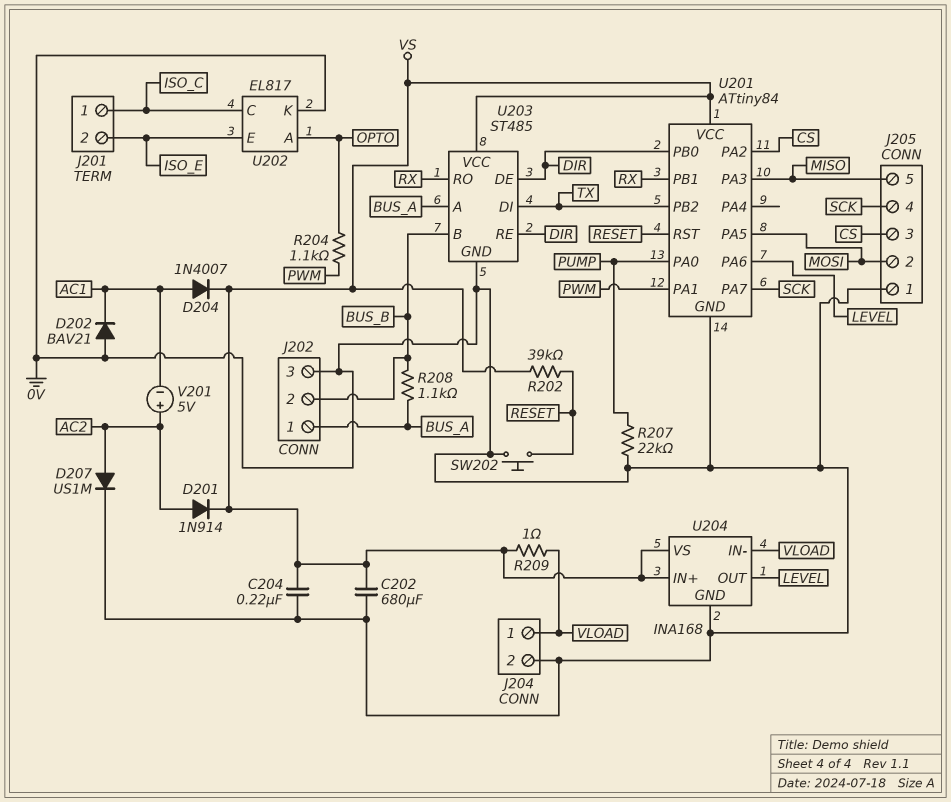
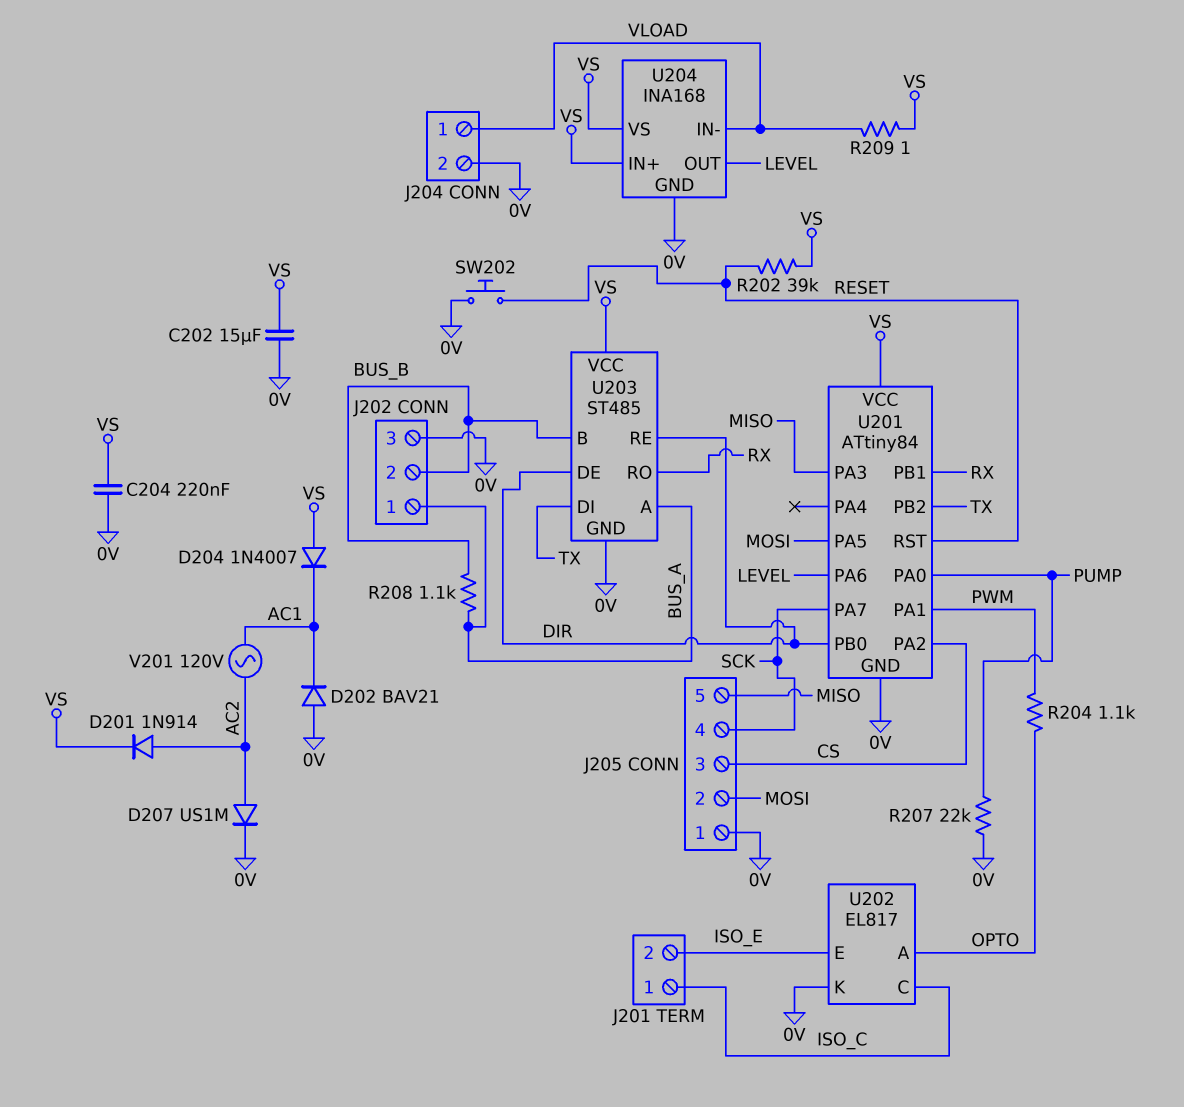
C202: 680uF (0V, VS) -> 15uF (0V, VS)
D204: diode 1N4007 (A AC1, K VS) -> diode 1N4007 (A VS, K AC1)
V201: 5V (plus AC2, minus AC1) -> AC 120V (AC1, AC2)

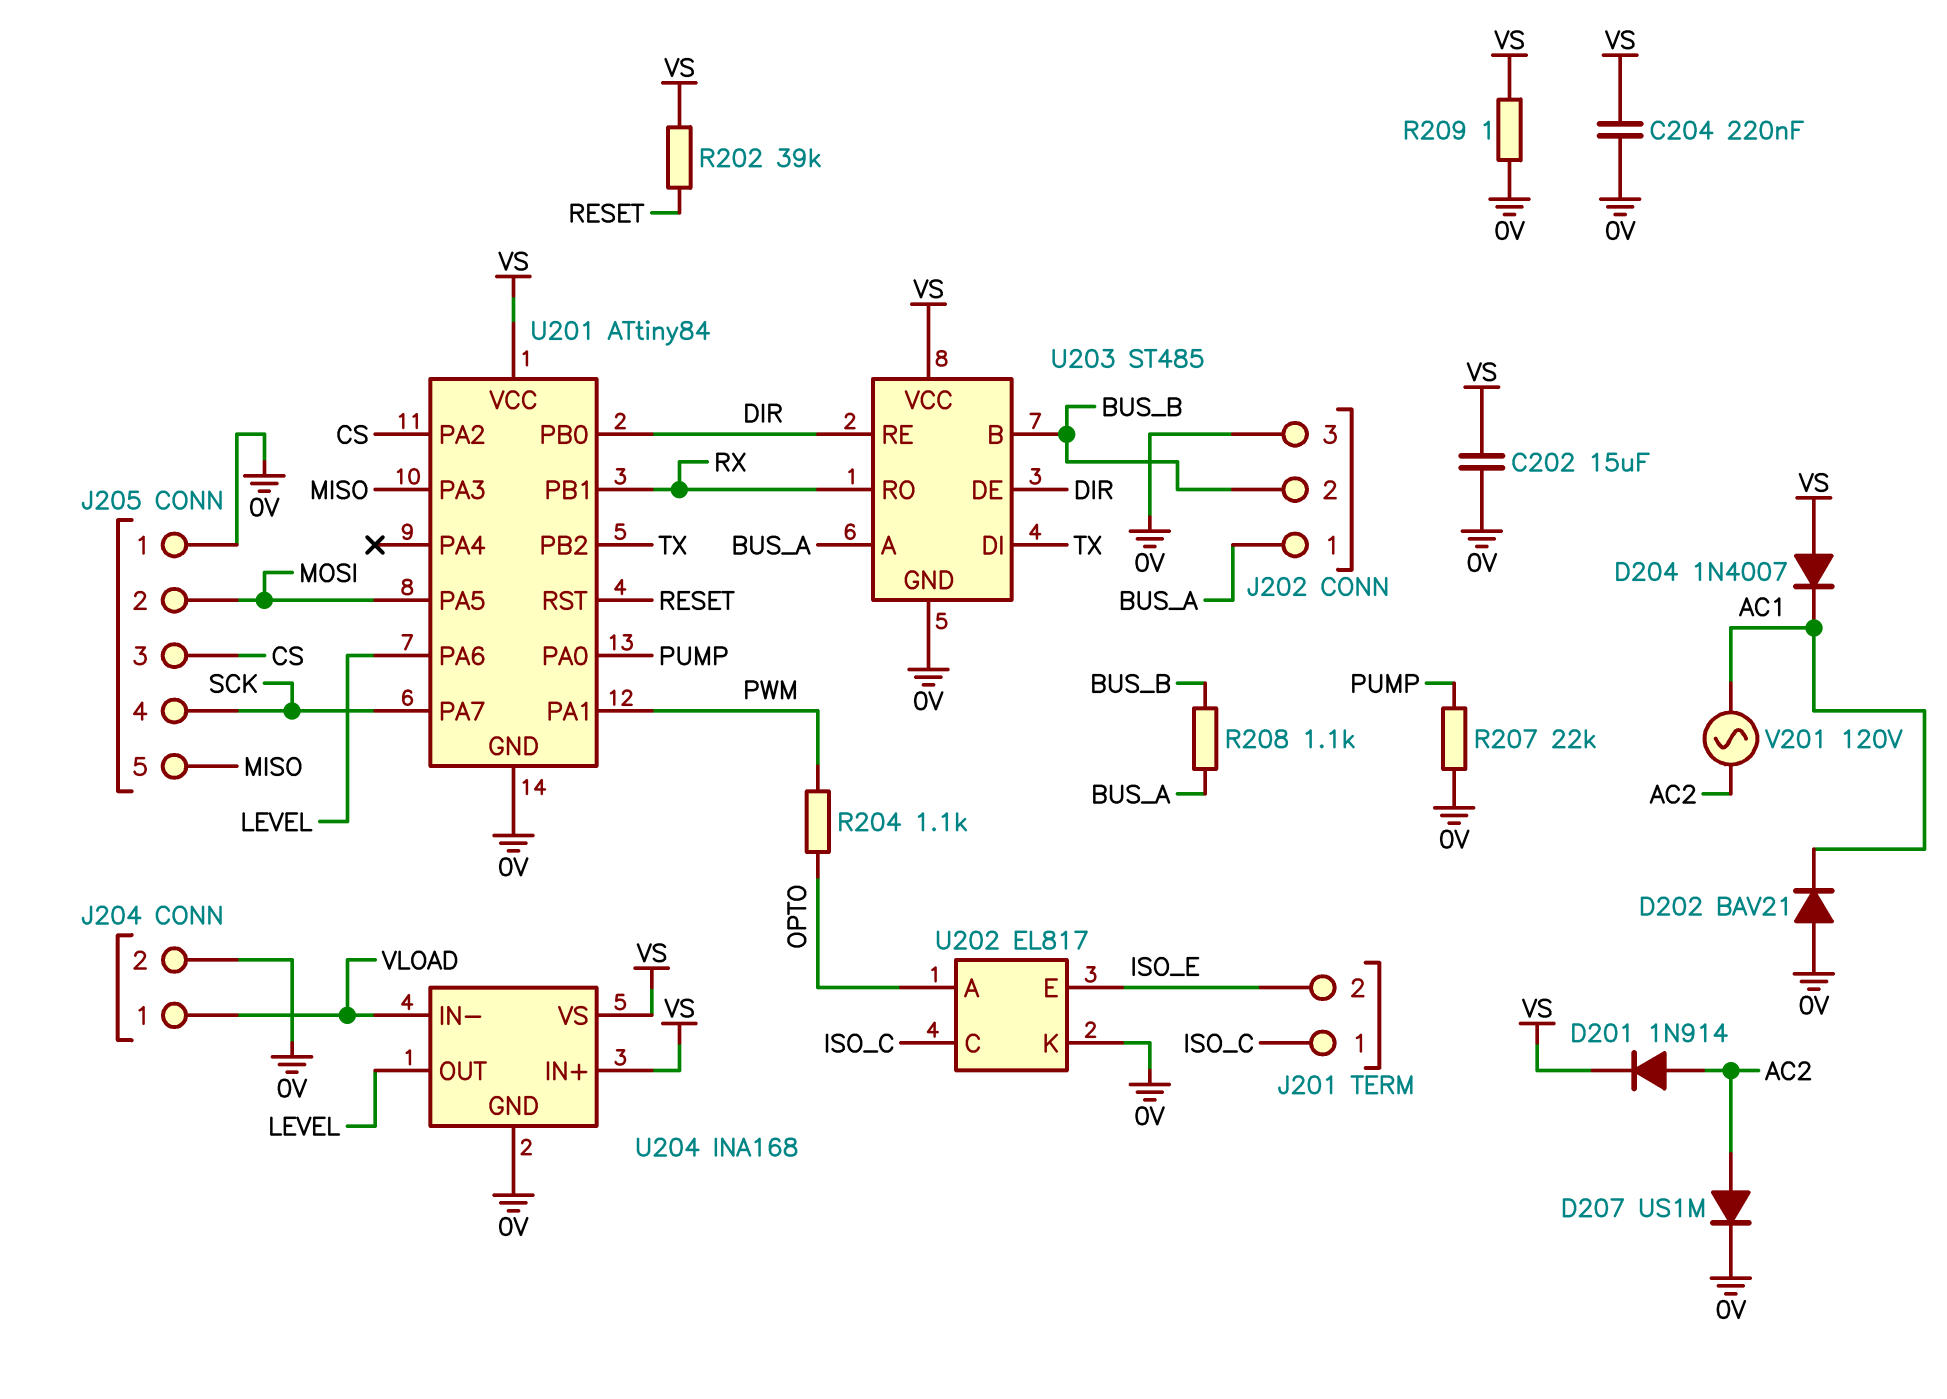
R209: 1 (VLOAD, VS) -> 1 (0V, VS)
SW202: button (0V, RESET) -> none

